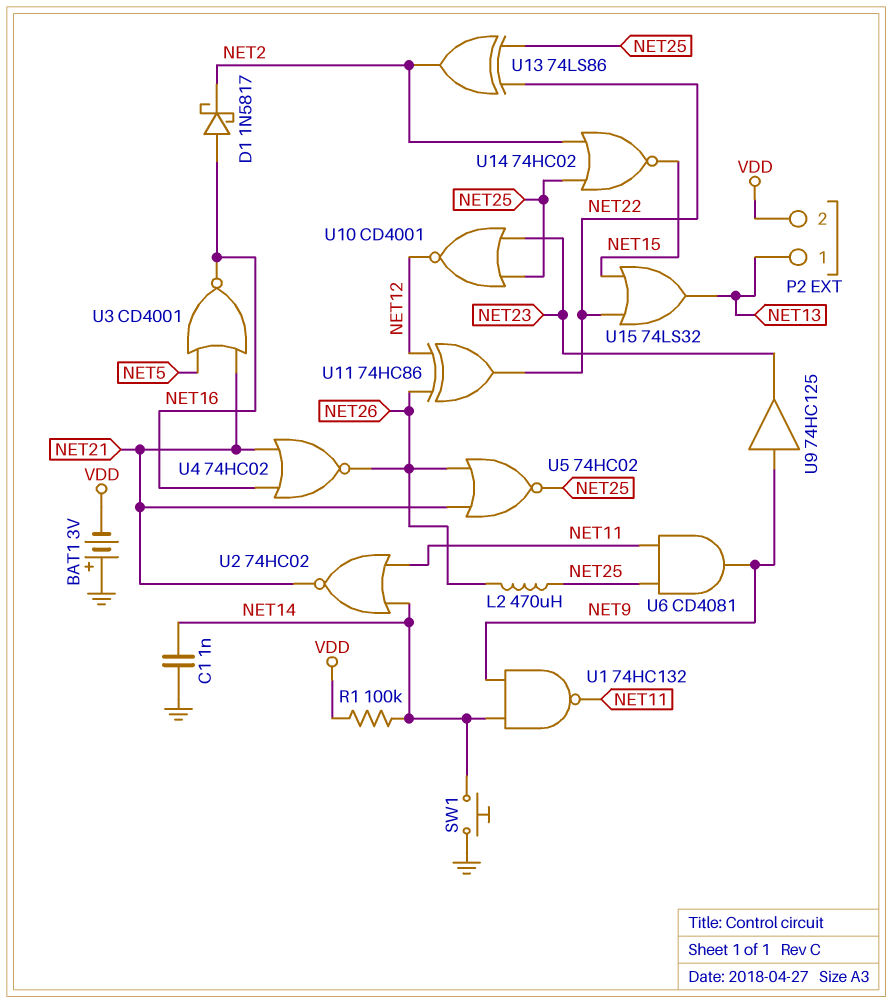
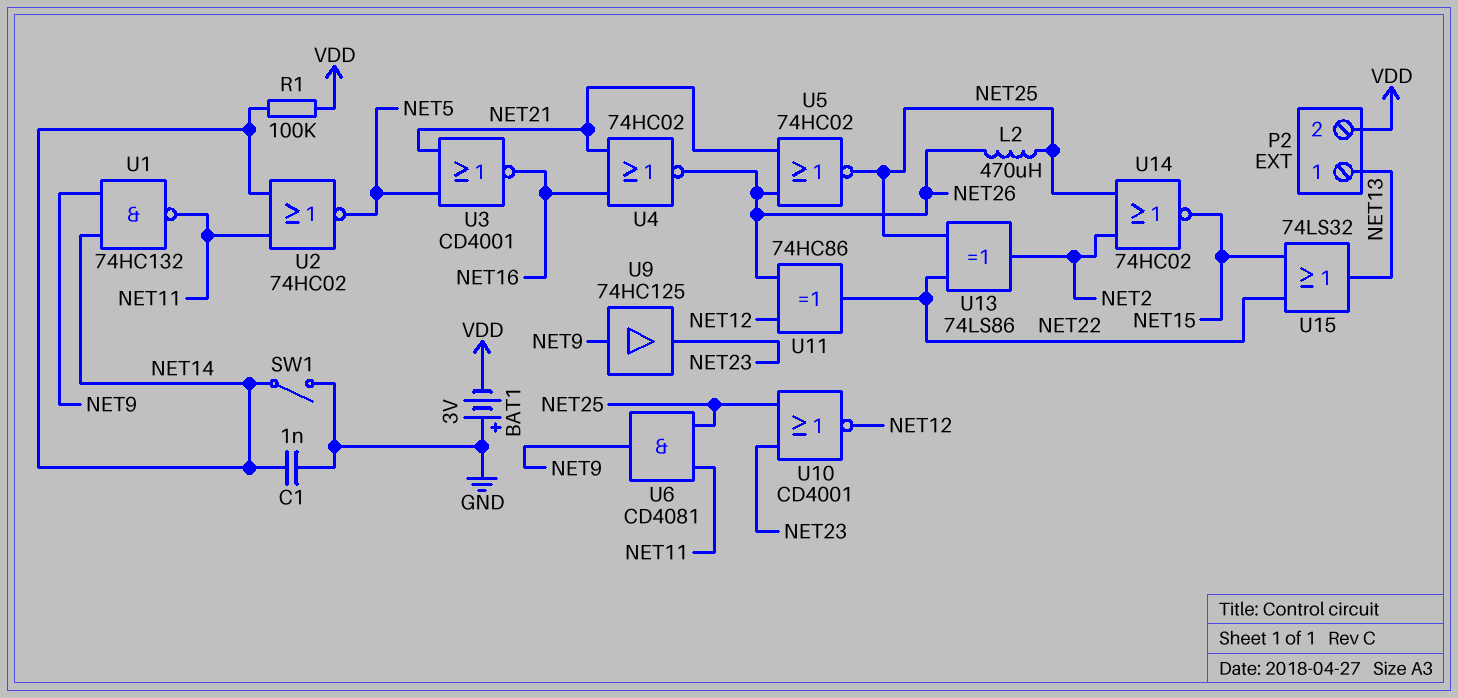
D1: schottky 1N5817 (A NET16, K NET2) -> none
SW1: button (GND, NET14) -> switch (GND, NET14)
U2: NOR 74HC02 (in NET11, in NET14, out NET21) -> NOR 74HC02 (in NET11, in NET14, out NET5)

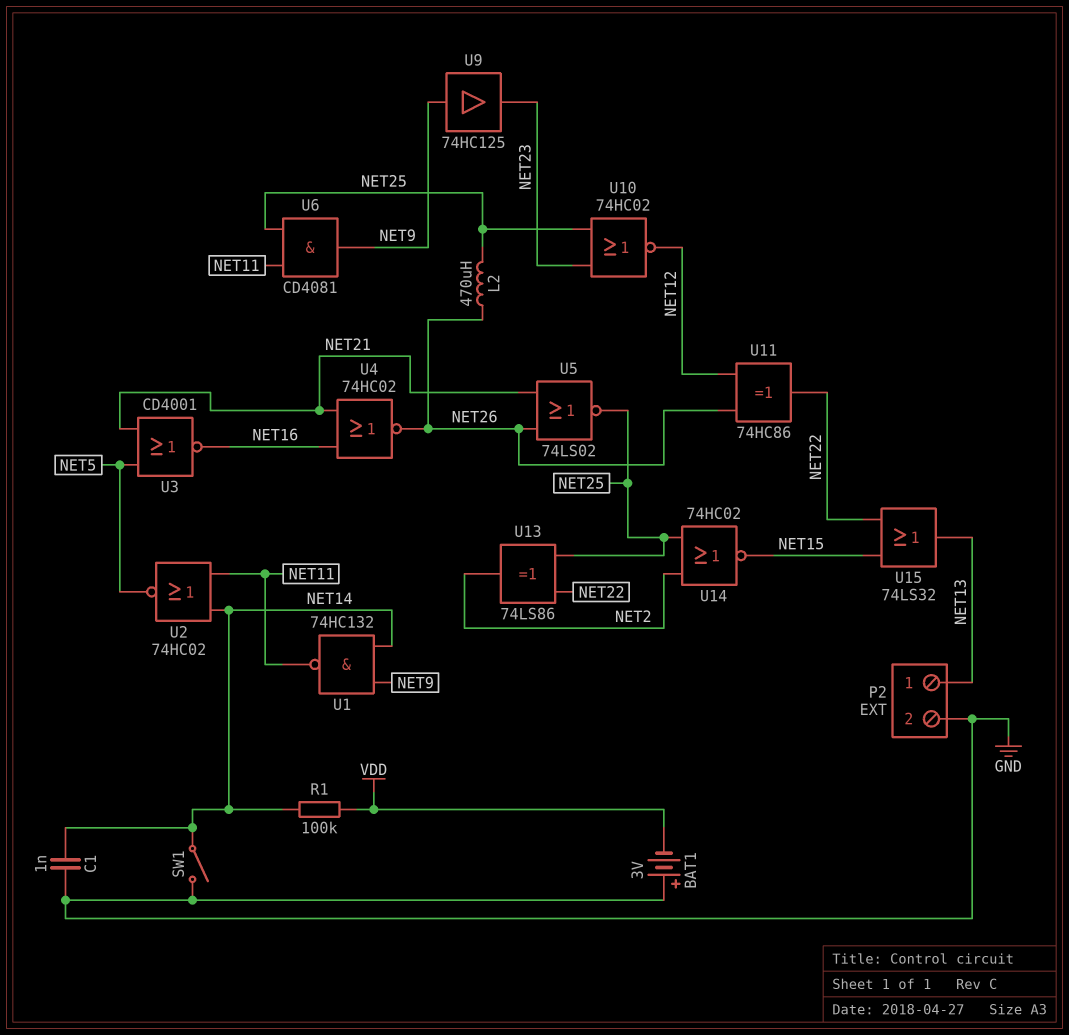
P2 pin 2: VDD -> GND
U5: NOR 74HC02 (in NET21, in NET26, out NET25) -> NOR 74LS02 (in NET21, in NET26, out NET25)
U10: NOR CD4001 (in NET23, in NET25, out NET12) -> NOR 74HC02 (in NET23, in NET25, out NET12)

